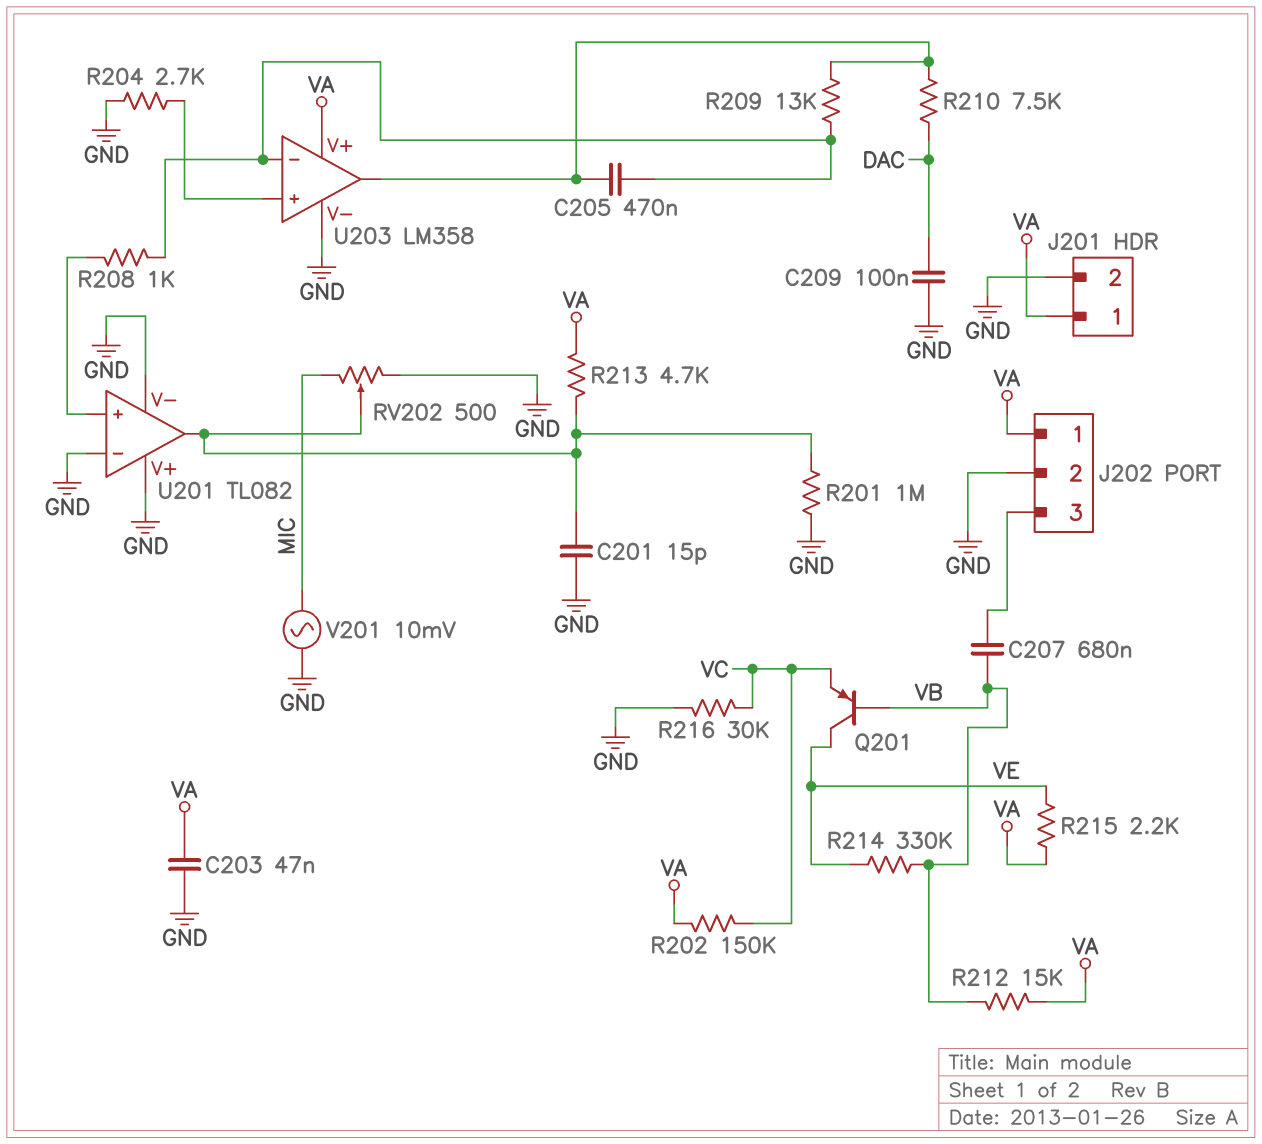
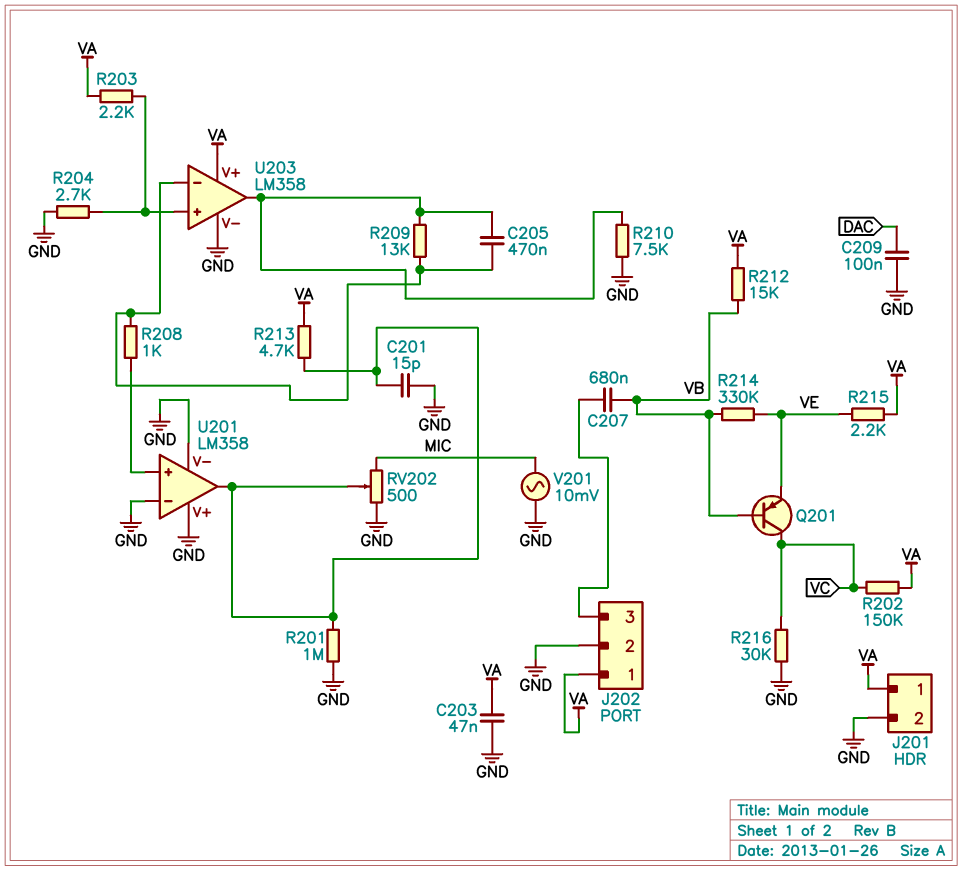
Q201: PNP (B VB, C VE, E VC) -> PNP (B VB, C VC, E VE)
R203: none -> 2.2k (U203/in+, VA)
R210: 7.5k (DAC, U203/out) -> 7.5k (GND, U203/out)
U201: TL082 -> LM358

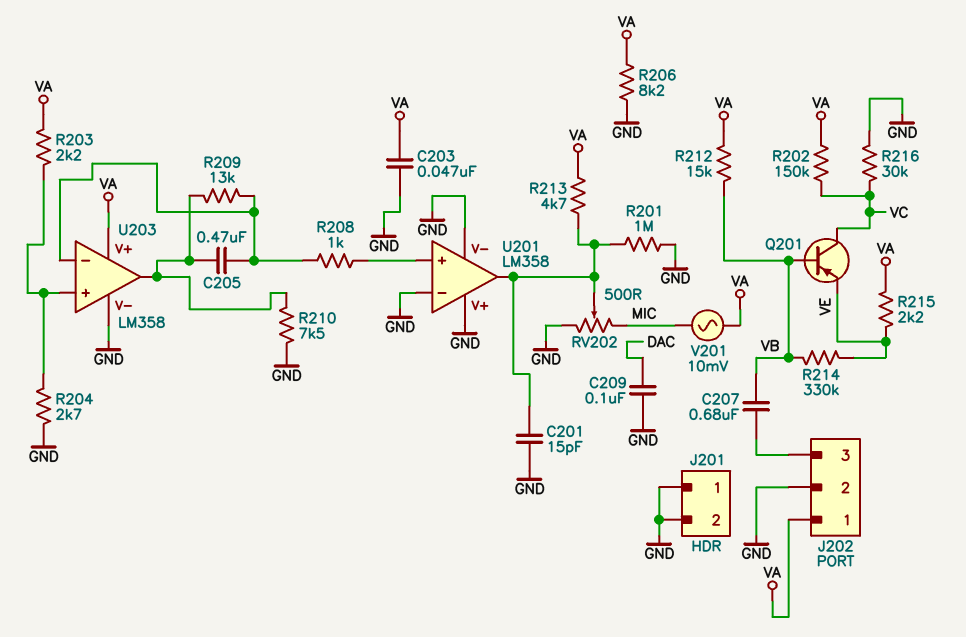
J201 pin 1: VA -> GND
R206: none -> 8.2k (GND, VA)
V201: AC 10mV (GND, MIC) -> AC 10mV (MIC, VA)

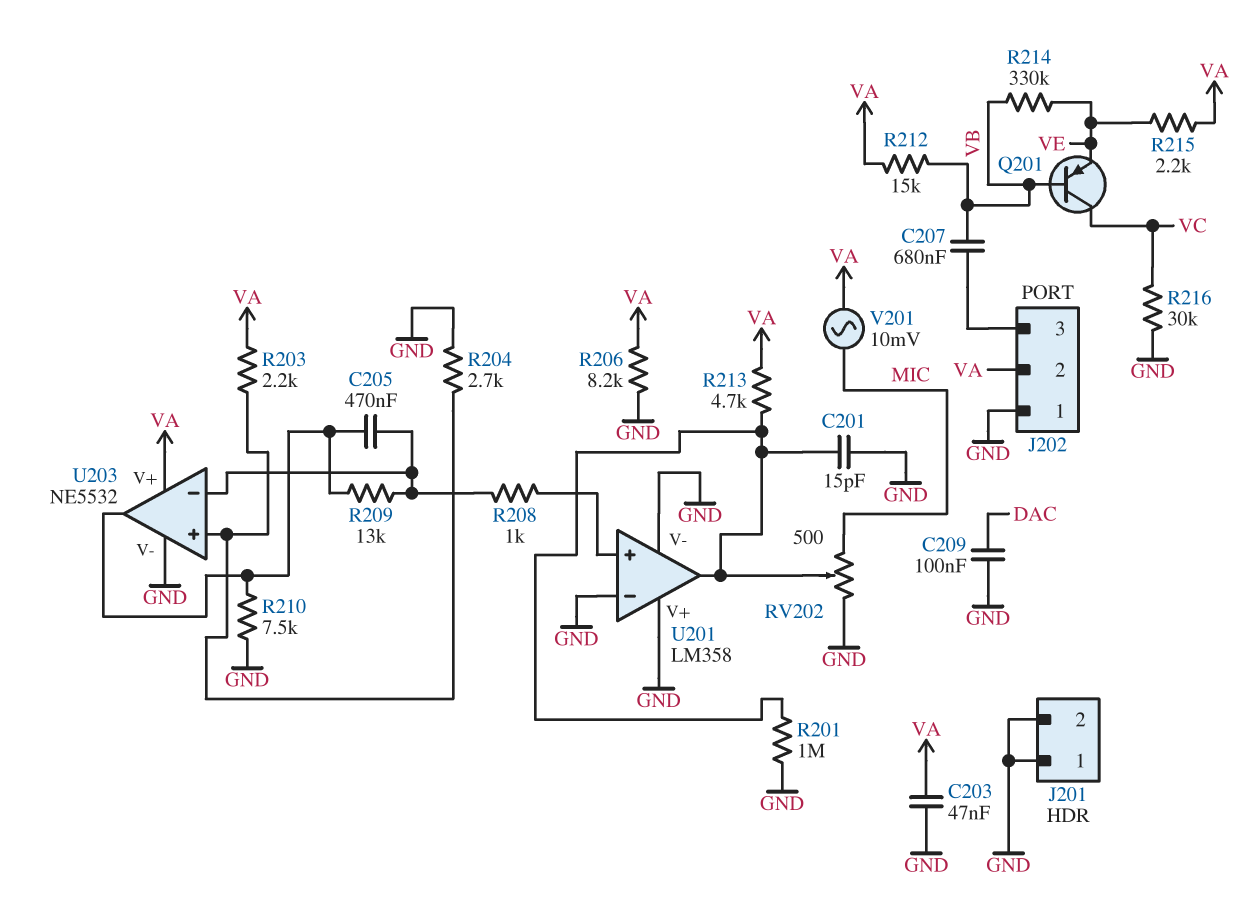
J202 pin 1: VA -> GND
J202 pin 2: GND -> VA
R202: 150k (VA, VC) -> none
U203: LM358 -> NE5532

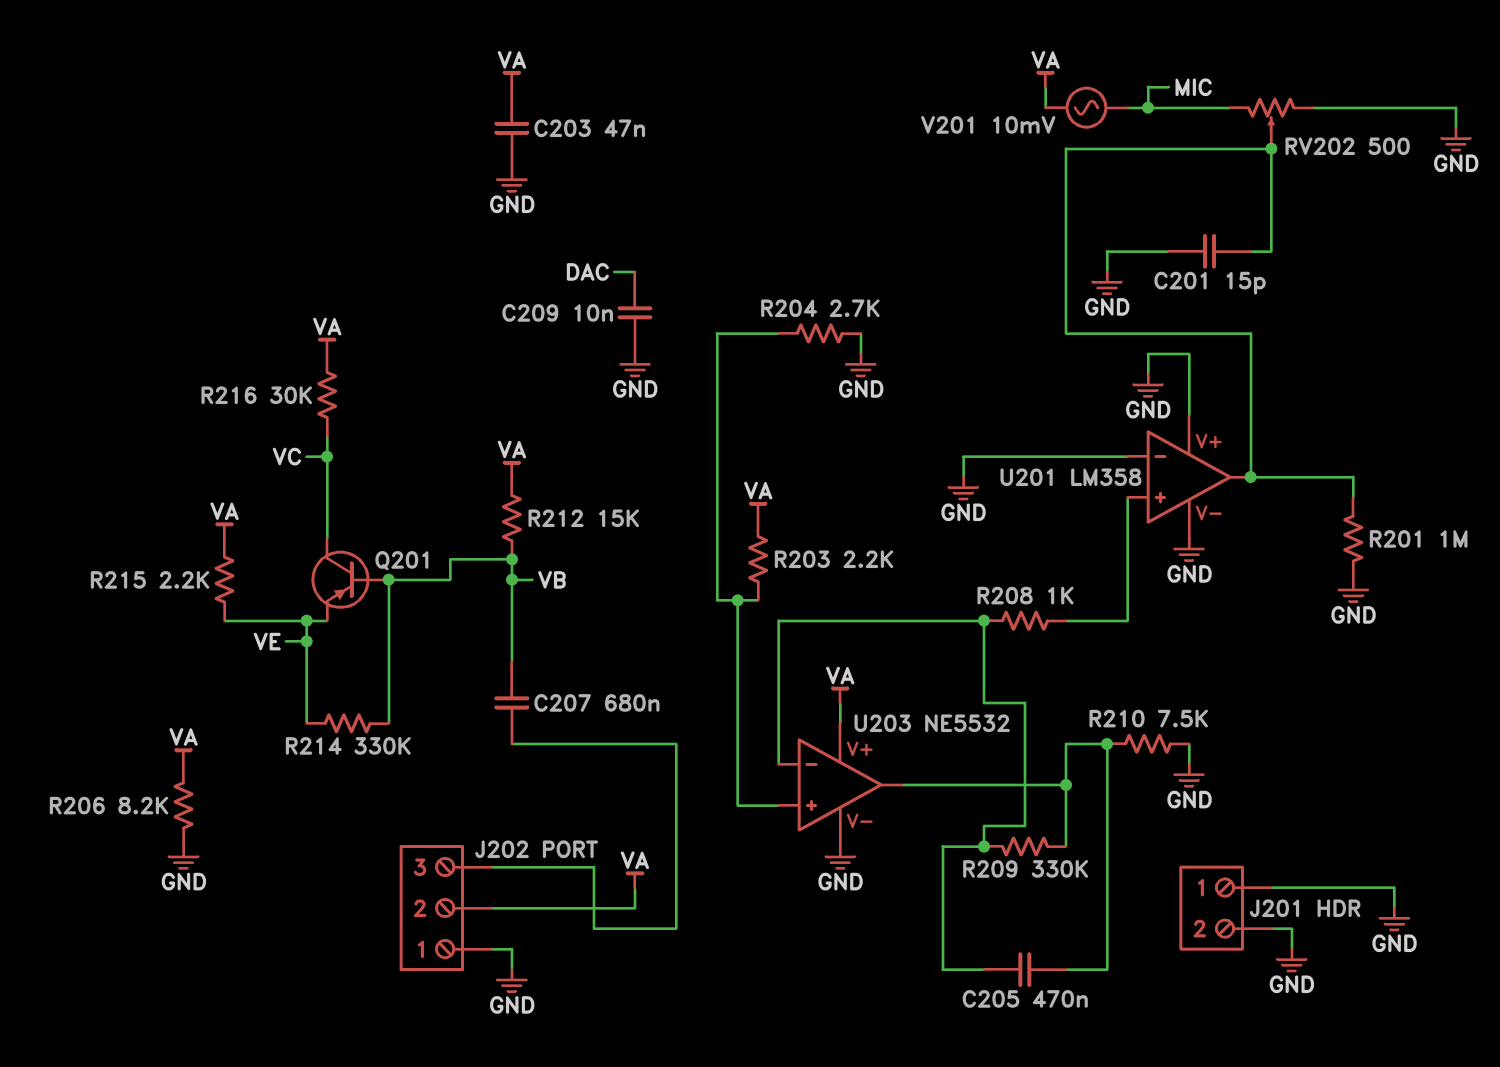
C209: 100nF (DAC, GND) -> 10nF (DAC, GND)
R209: 13k (U203/in-, U203/out) -> 330k (U203/in-, U203/out)
R213: 4.7k (U201/out, VA) -> none
R216: 30k (GND, VC) -> 30k (VA, VC)

